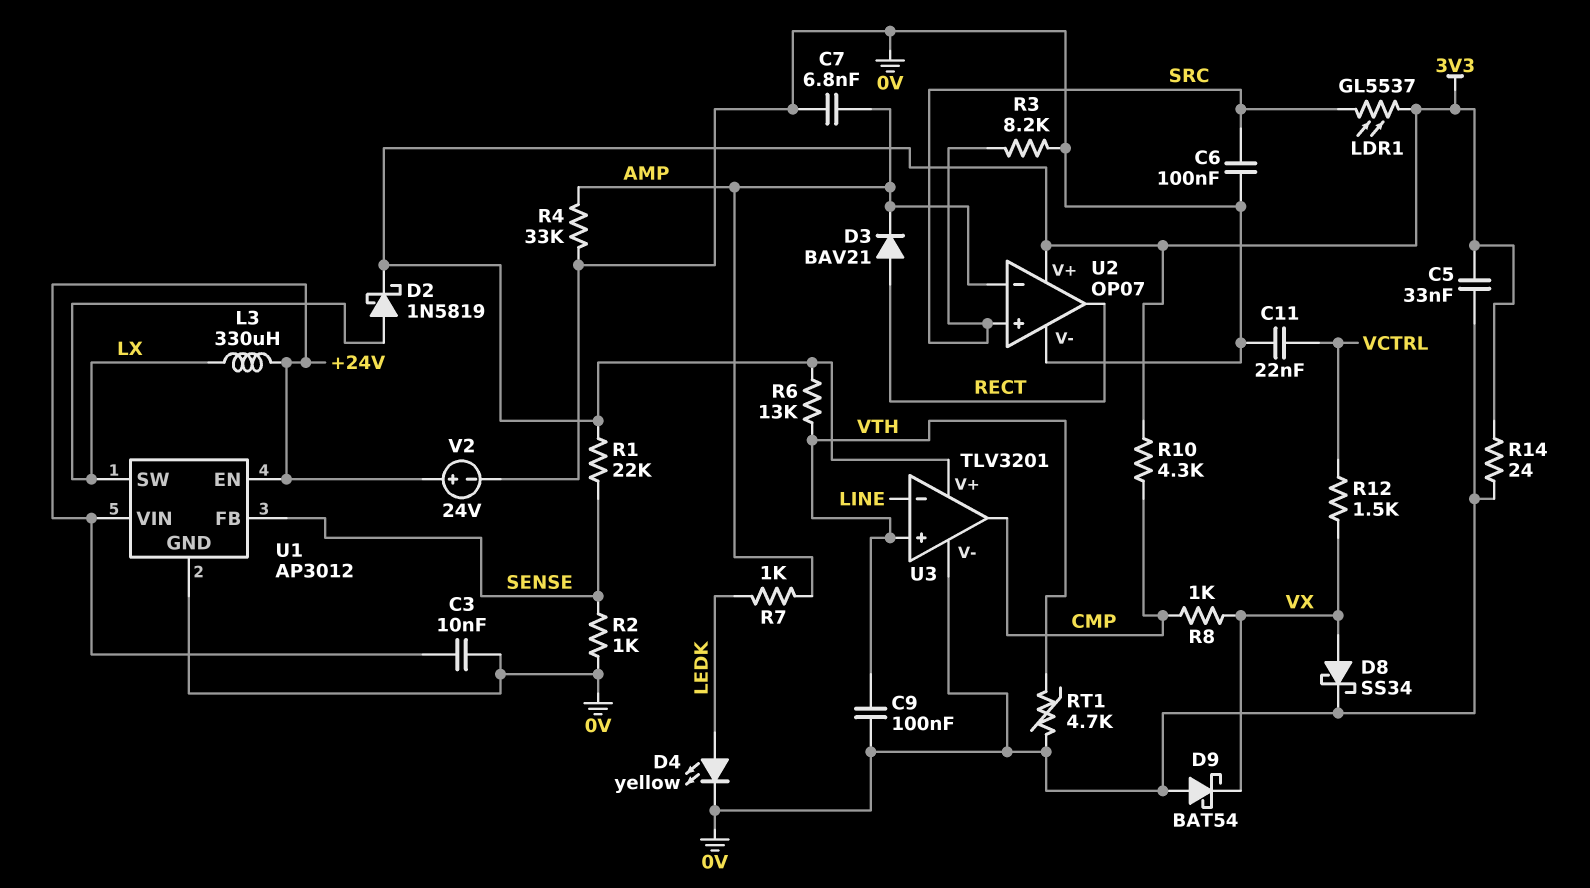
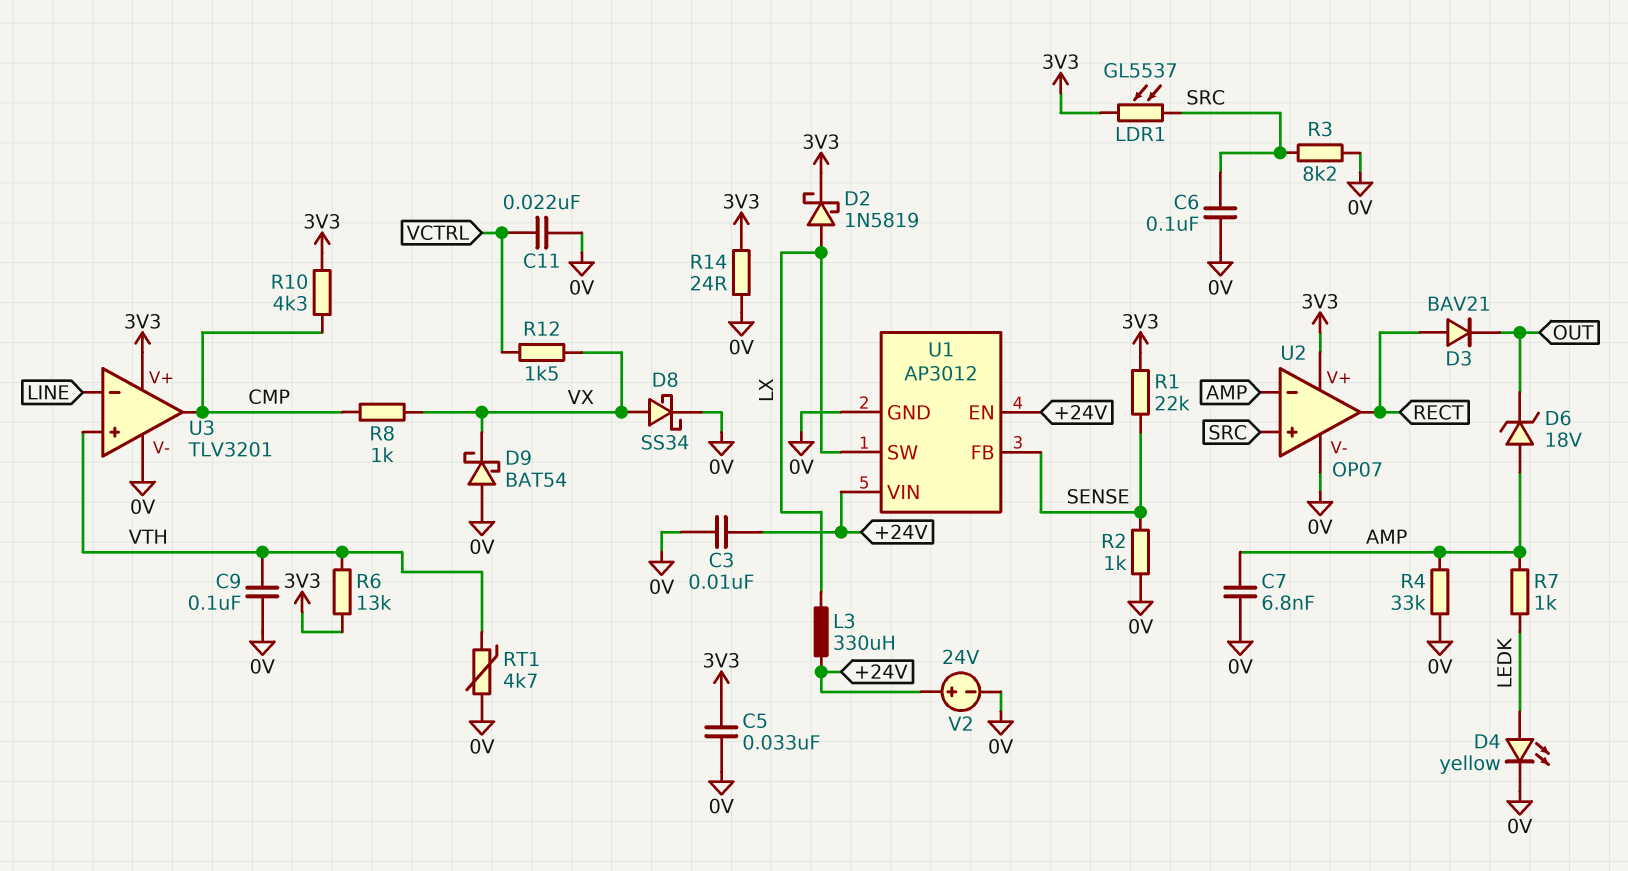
D3: diode BAV21 (A RECT, K AMP) -> diode BAV21 (A RECT, K OUT)
D6: none -> zener 18V (A AMP, K OUT)

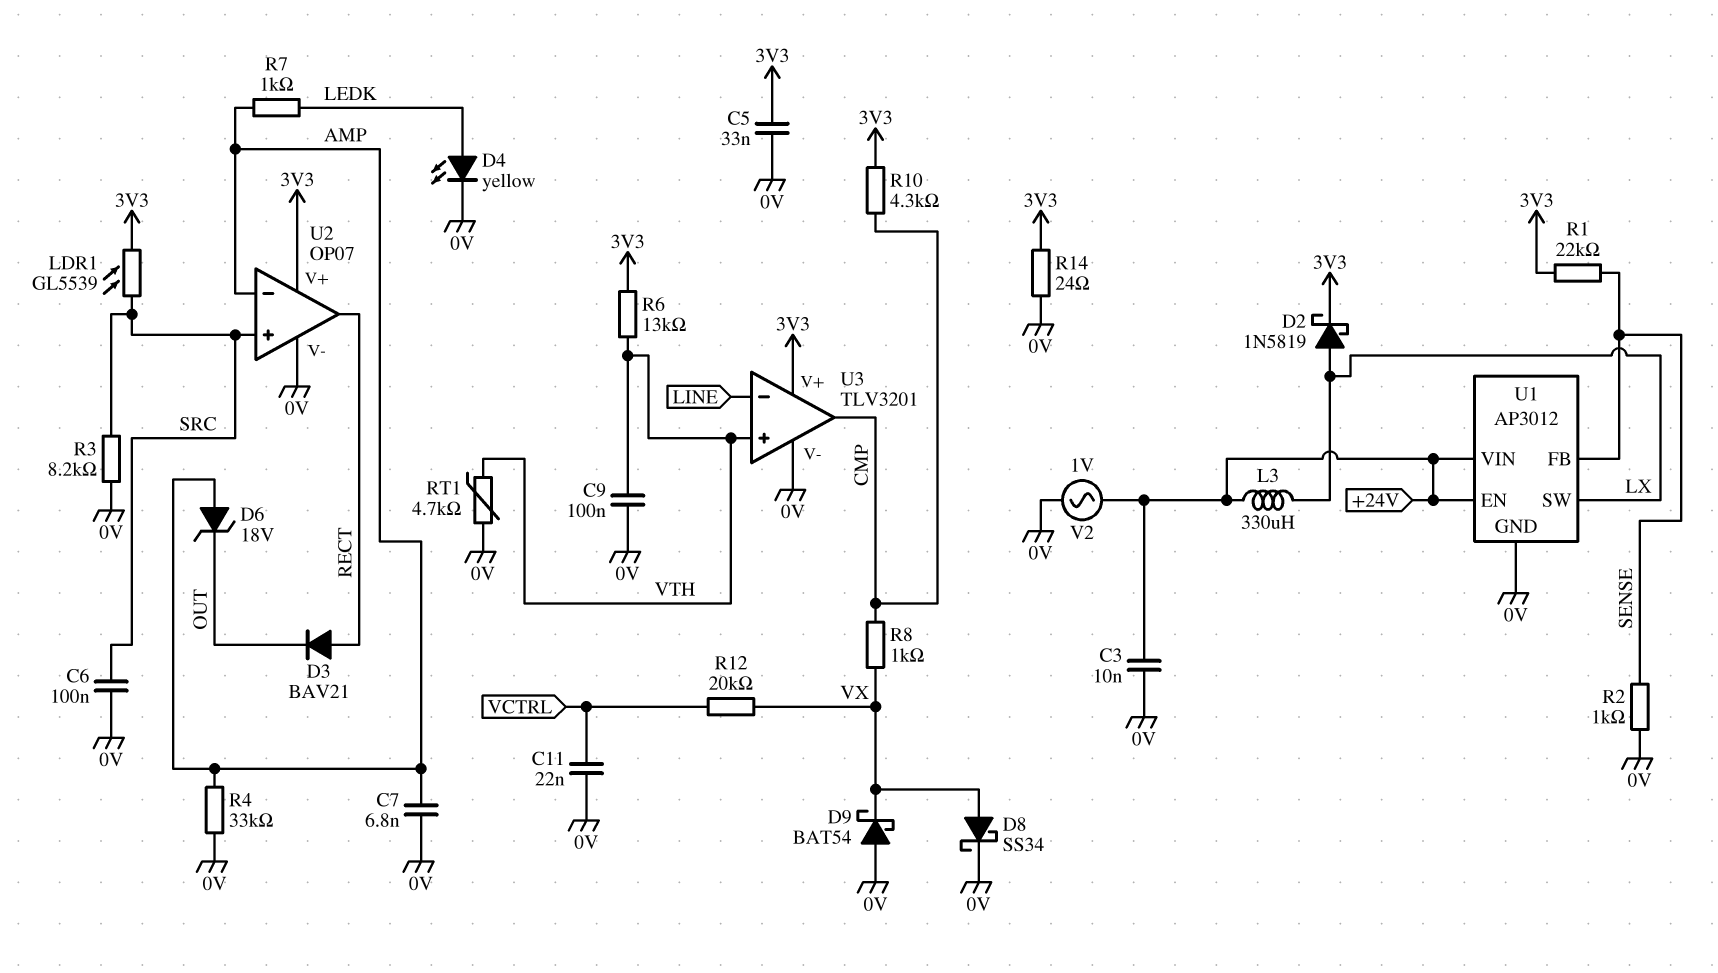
LDR1: GL5537 (3V3, SRC) -> GL5539 (3V3, SRC)
R12: 1.5k (VCTRL, VX) -> 20k (VCTRL, VX)
V2: 24V (plus +24V, minus 0V) -> AC 1V (+24V, 0V)

